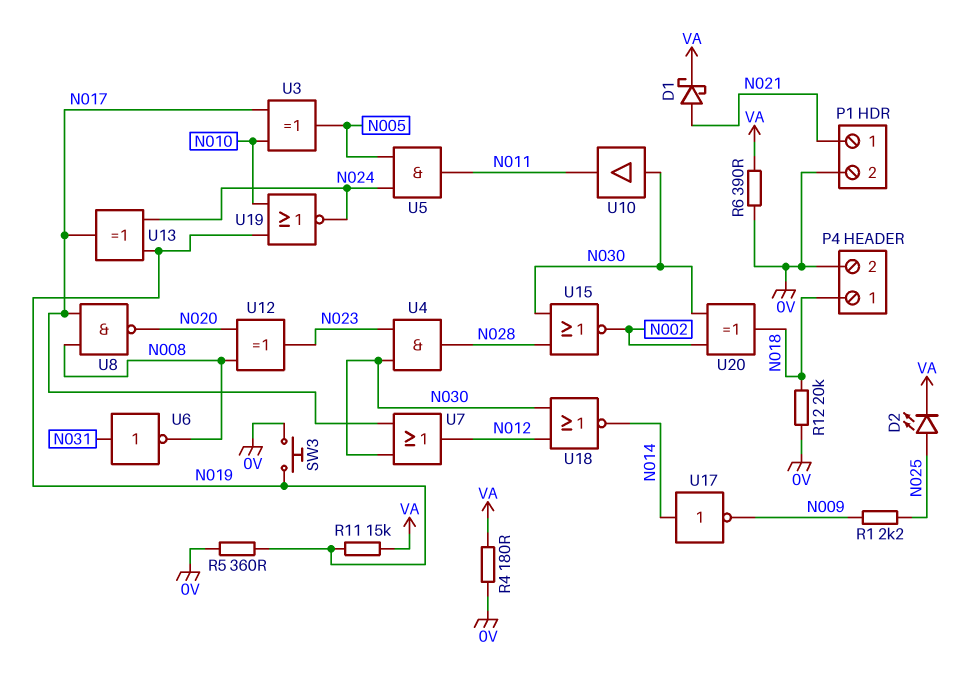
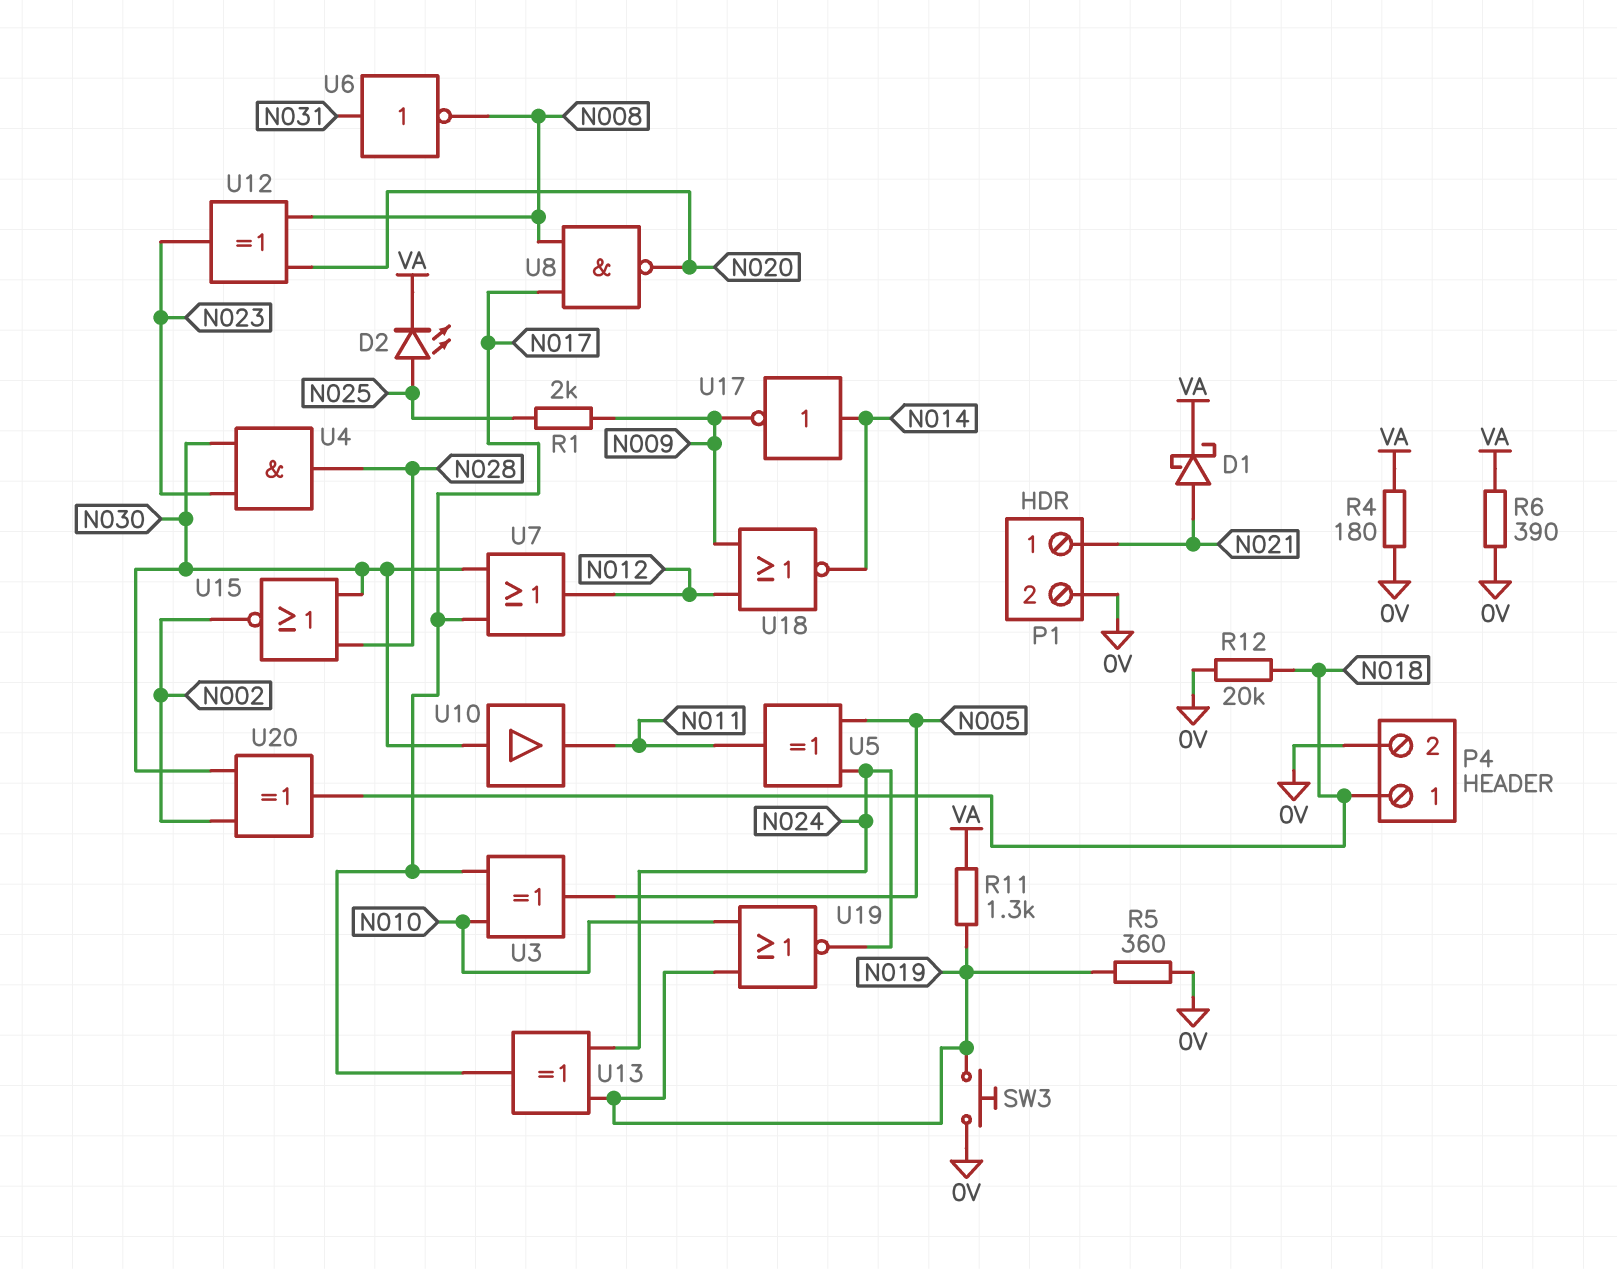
R1: 2.2k (N009, N025) -> 2k (N009, N025)
R11: 15k (N019, VA) -> 1.3k (N019, VA)
U5: AND (in N005, in N024, out N011) -> XOR (in N005, in N024, out N011)
U18: NOR (in N012, in N030, out N014) -> NOR (in N009, in N012, out N014)

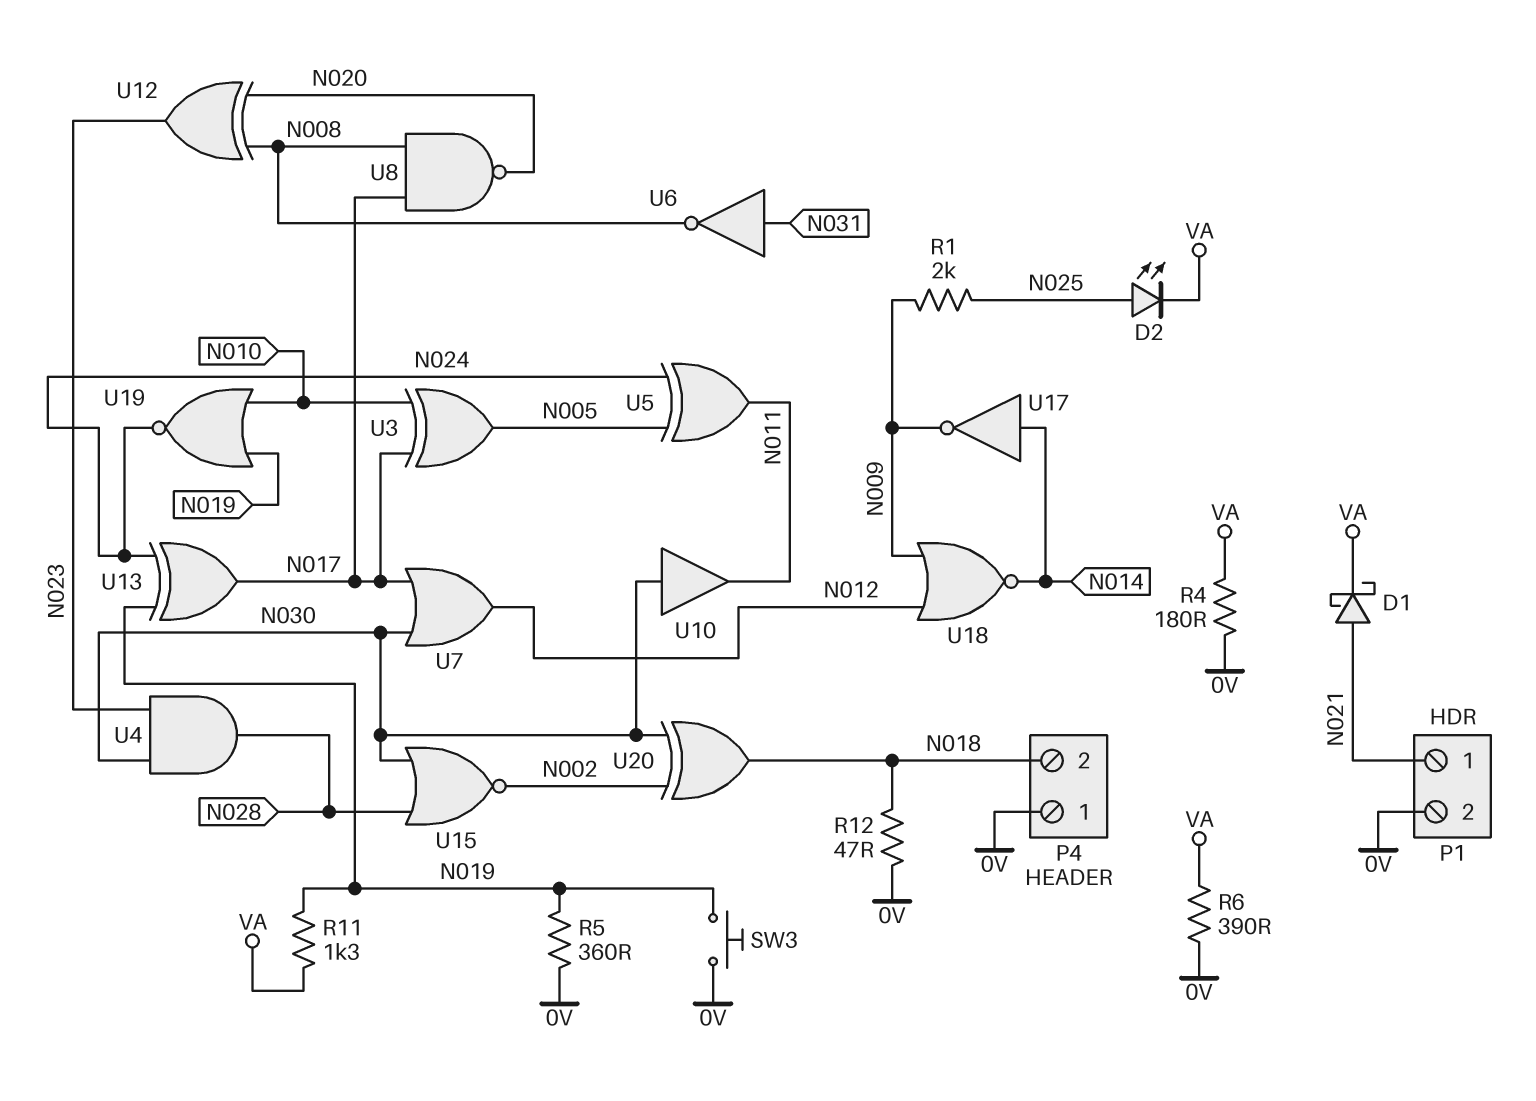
P4 pin 1: N018 -> 0V
P4 pin 2: 0V -> N018
R12: 20k (0V, N018) -> 47 (0V, N018)

